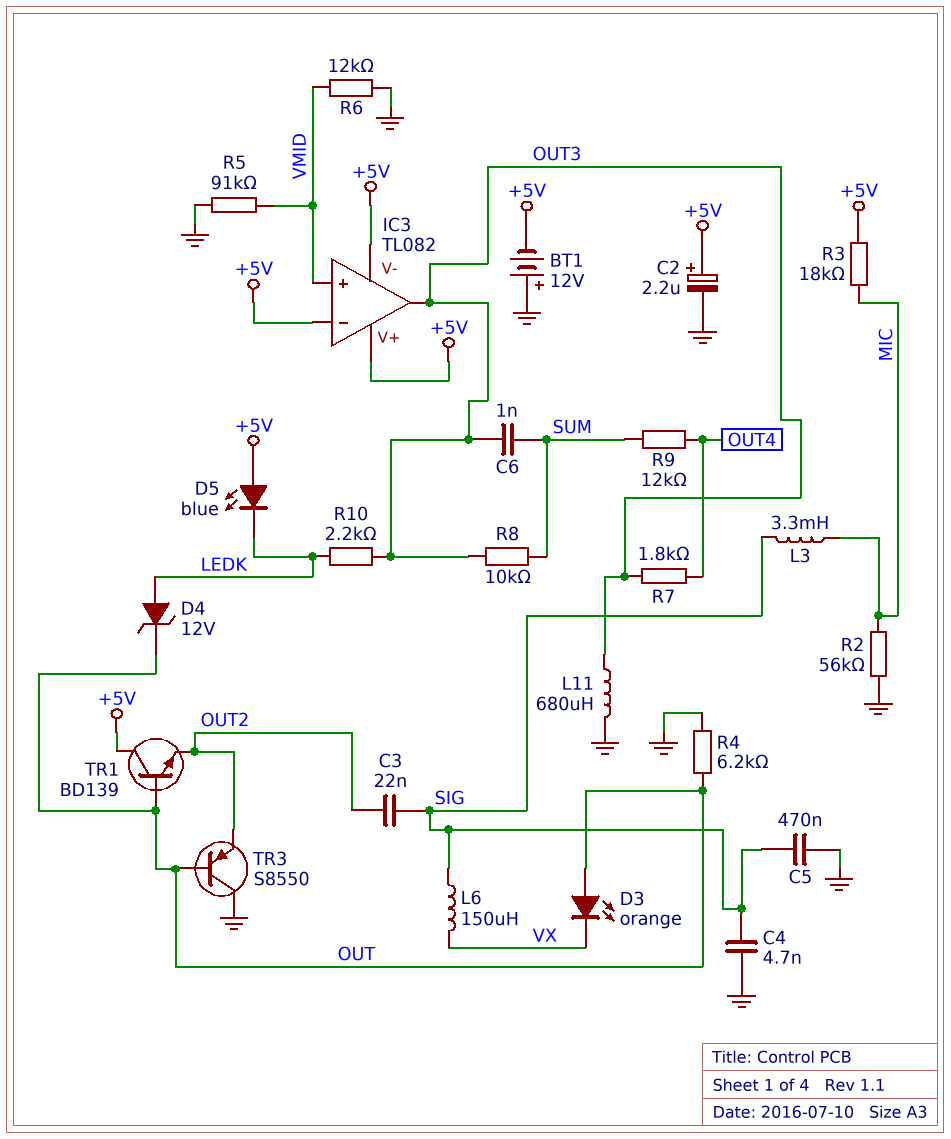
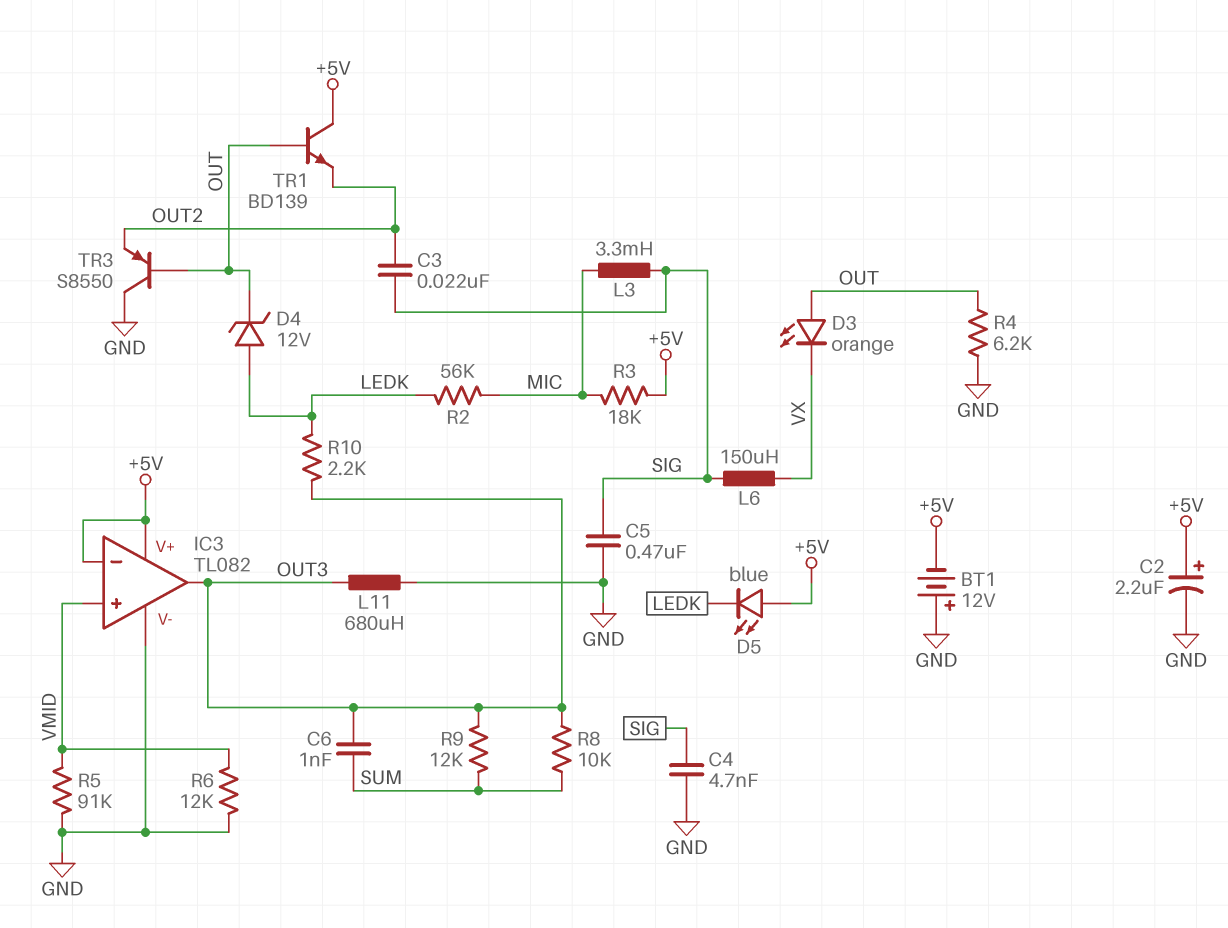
IC3 pin V-: +5V -> GND
R2: 56k (GND, MIC) -> 56k (LEDK, MIC)
R7: 1.8k (OUT3, OUT4) -> none
R9: 12k (OUT4, SUM) -> 12k (OUT3, SUM)

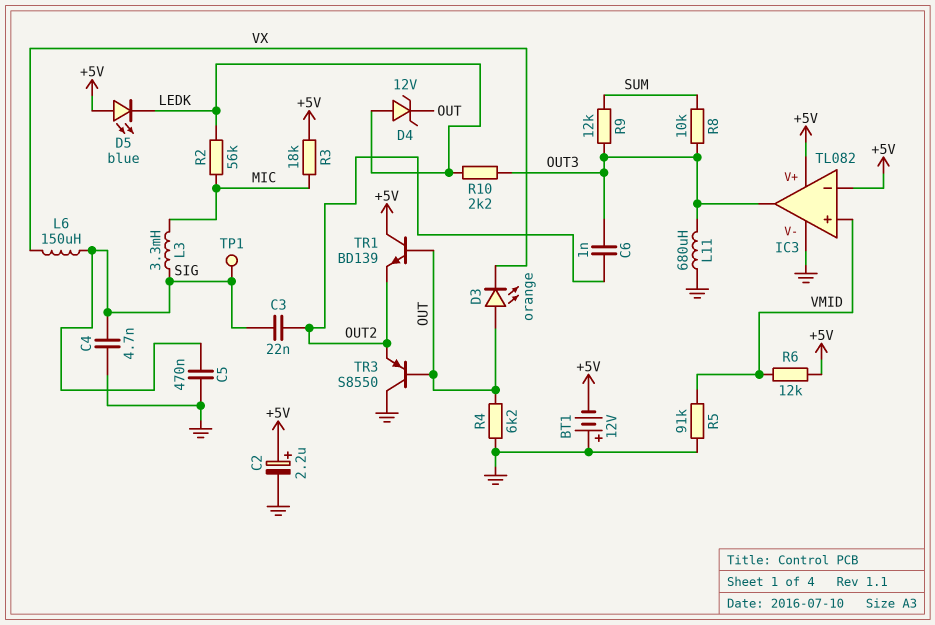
C6: 1nF (OUT3, SUM) -> 1nF (OUT2, OUT3)
R6: 12k (GND, VMID) -> 12k (+5V, VMID)
TP1: none -> test point (SIG)

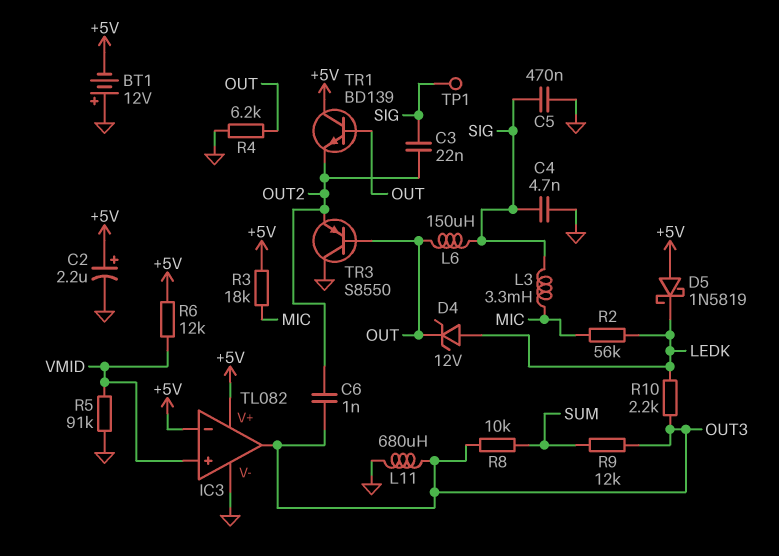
D3: LED orange (A OUT, K VX) -> none
D5: LED blue (A +5V, K LEDK) -> schottky 1N5819 (A +5V, K LEDK)
L6: 150uH (SIG, VX) -> 150uH (OUT, SIG)

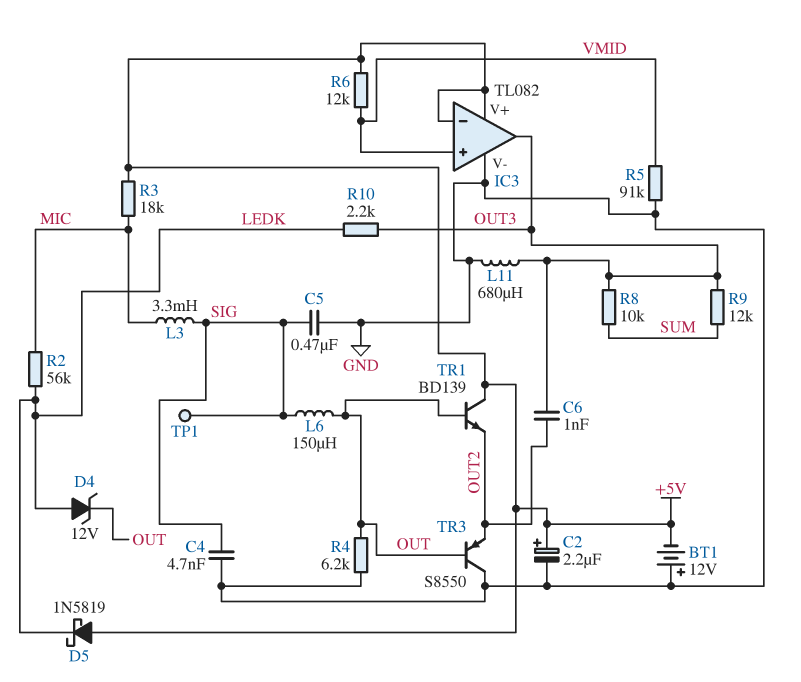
C3: 22nF (OUT2, SIG) -> none

